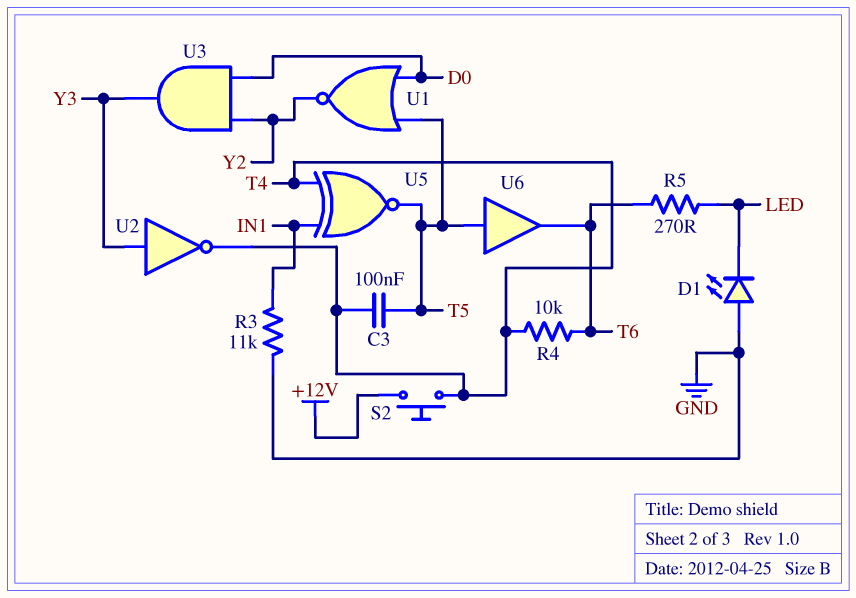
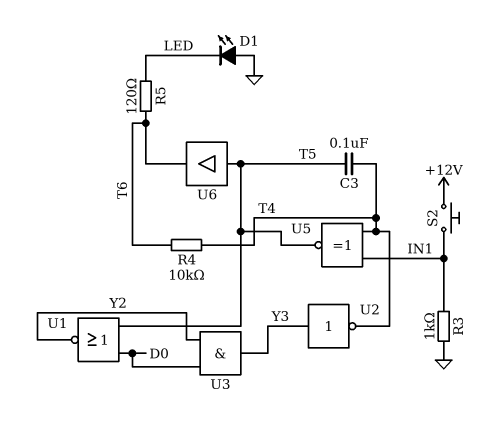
R3: 11k (GND, IN1) -> 1k (GND, IN1)
R5: 270 (LED, T6) -> 120 (LED, T6)
S2: button (+12V, T4) -> button (+12V, IN1)

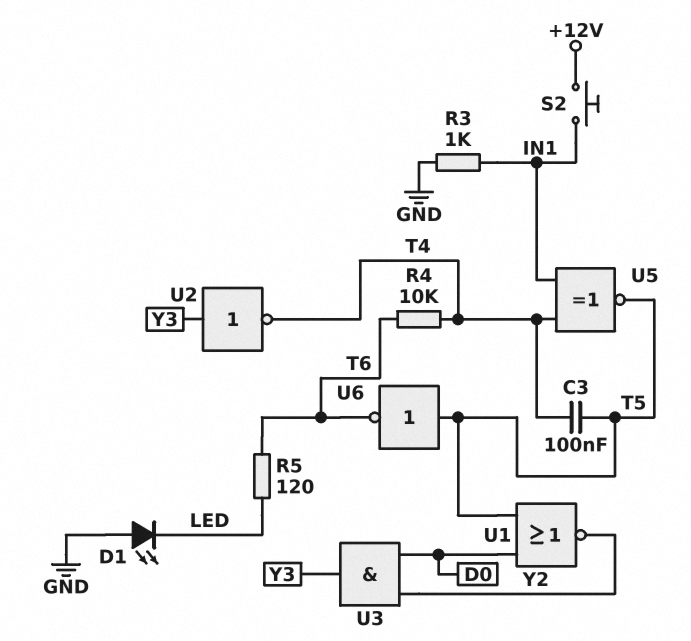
U6: buffer (in T5, out T6) -> NOT (in T5, out T6)

